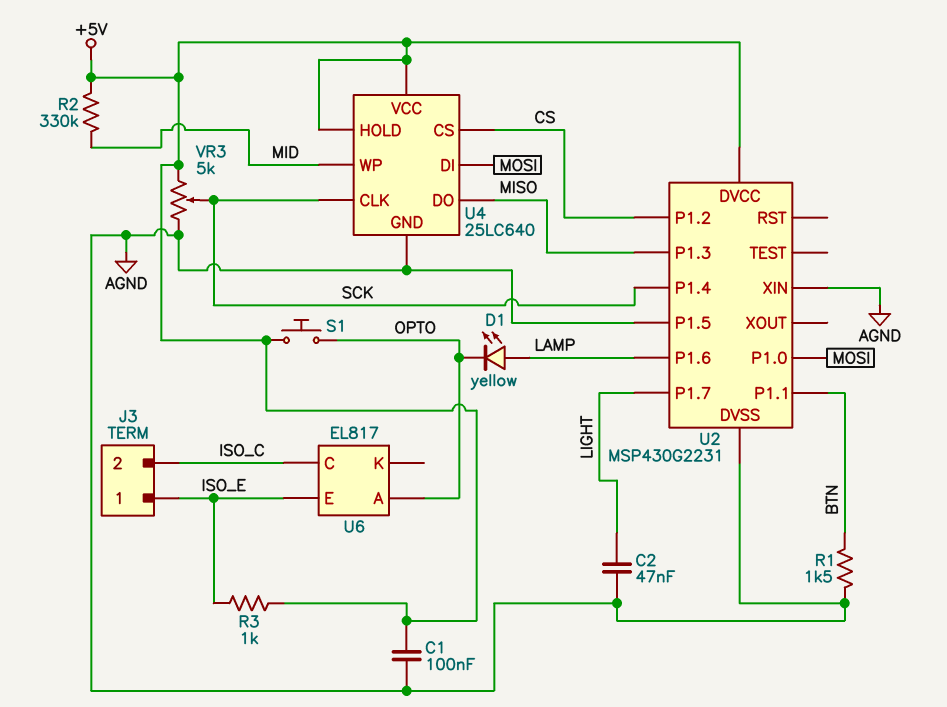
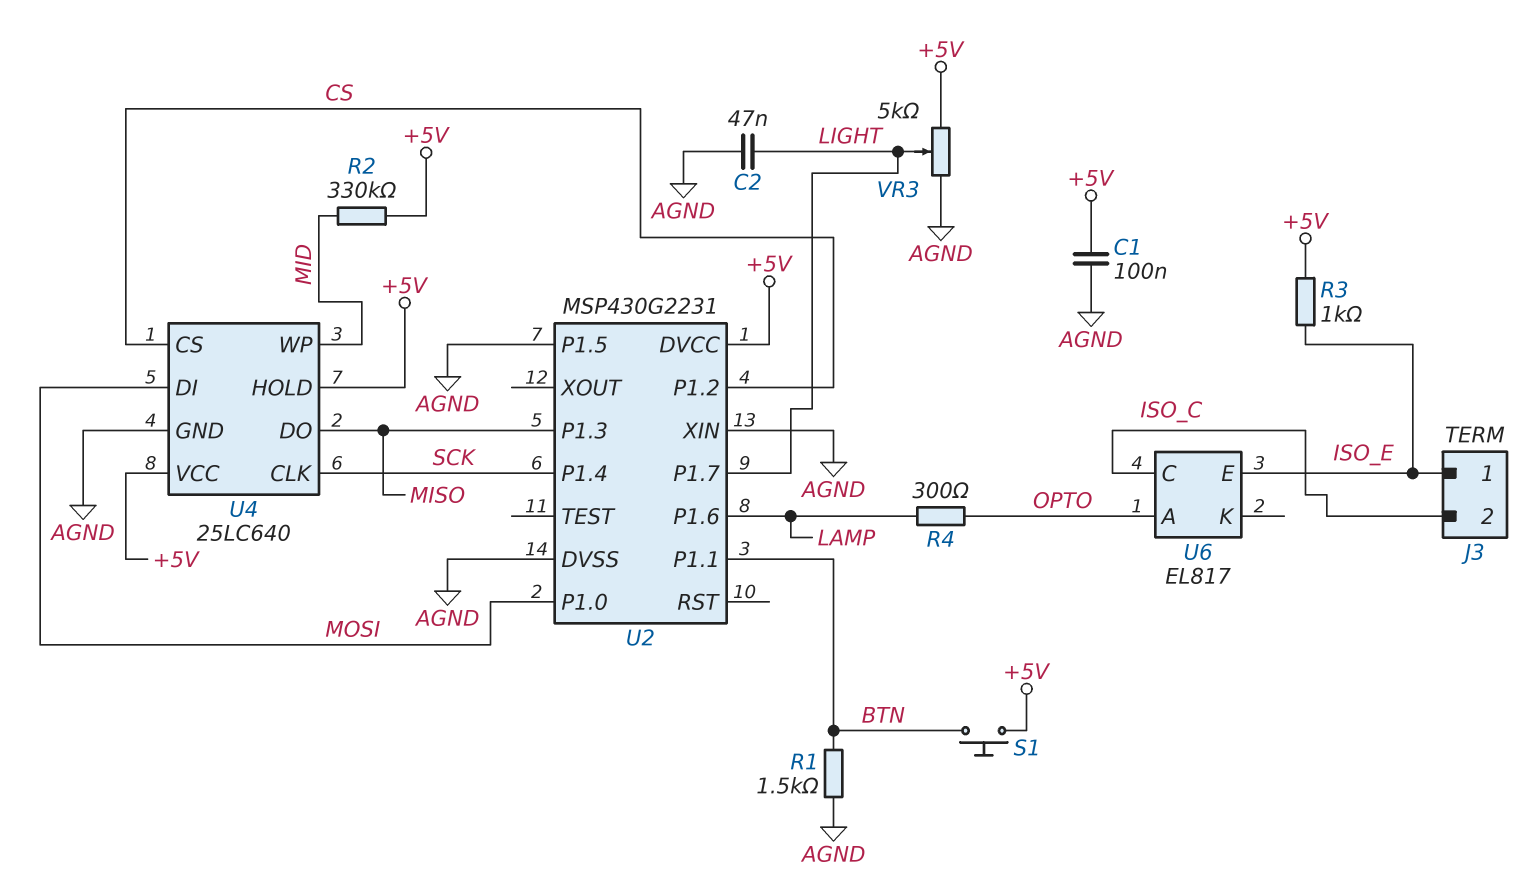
D1: LED yellow (A LAMP, K OPTO) -> none
R4: none -> 300 (LAMP, OPTO)
S1: button (+5V, OPTO) -> button (+5V, BTN)
VR3: 5k (+5V, AGND, wiper SCK) -> 5k (+5V, AGND, wiper LIGHT)

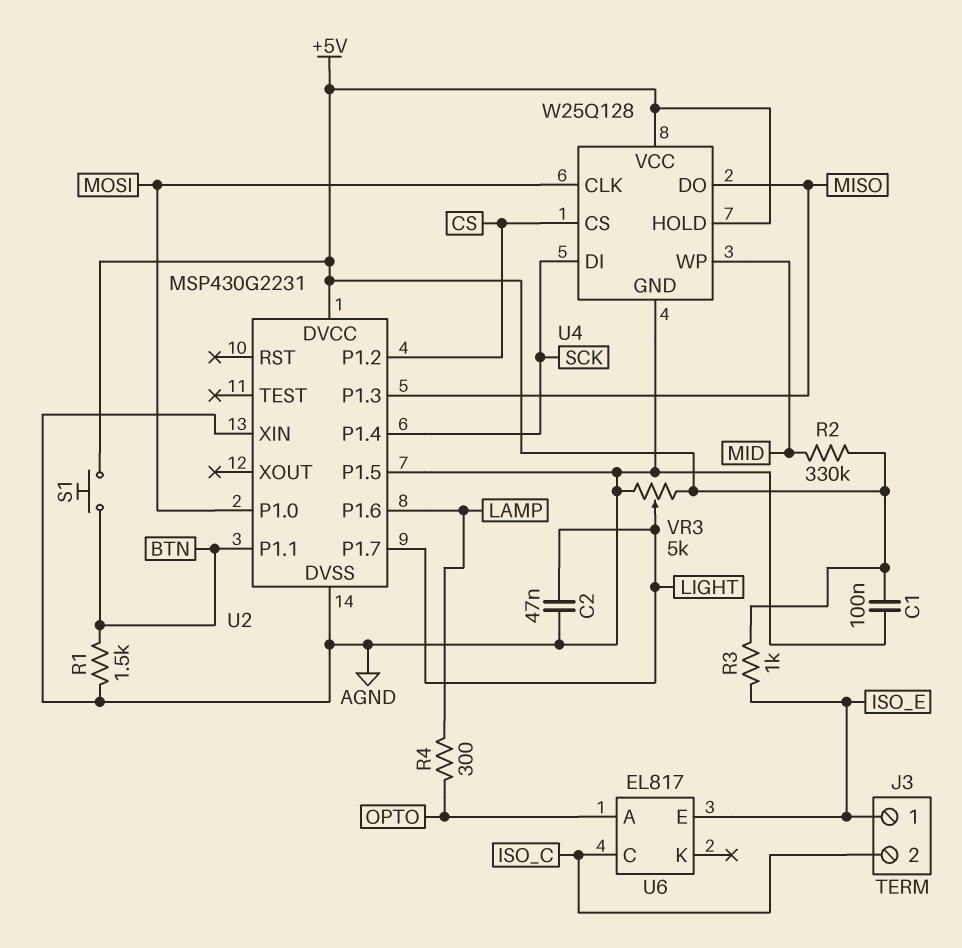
U4: 25LC640 -> W25Q128
U4 pin CLK: SCK -> MOSI
U4 pin DI: MOSI -> SCK

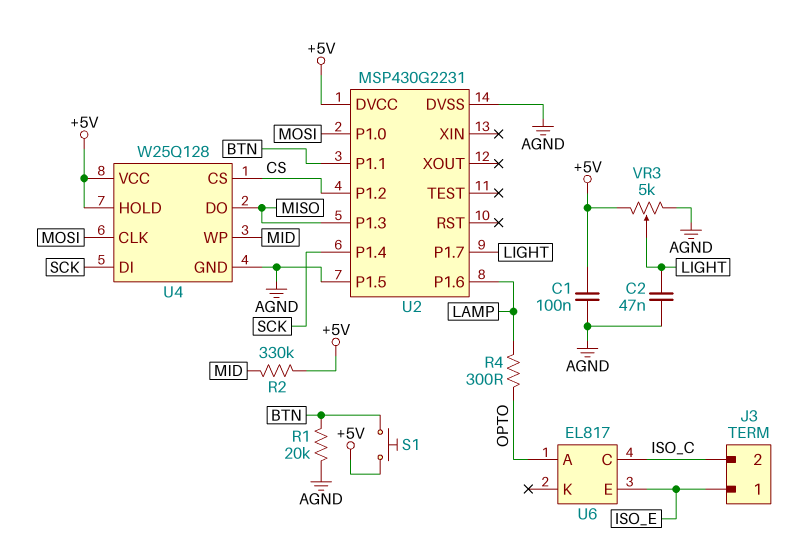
R1: 1.5k (AGND, BTN) -> 20k (AGND, BTN)
R3: 1k (+5V, ISO_E) -> none
U2 pin XIN: AGND -> none

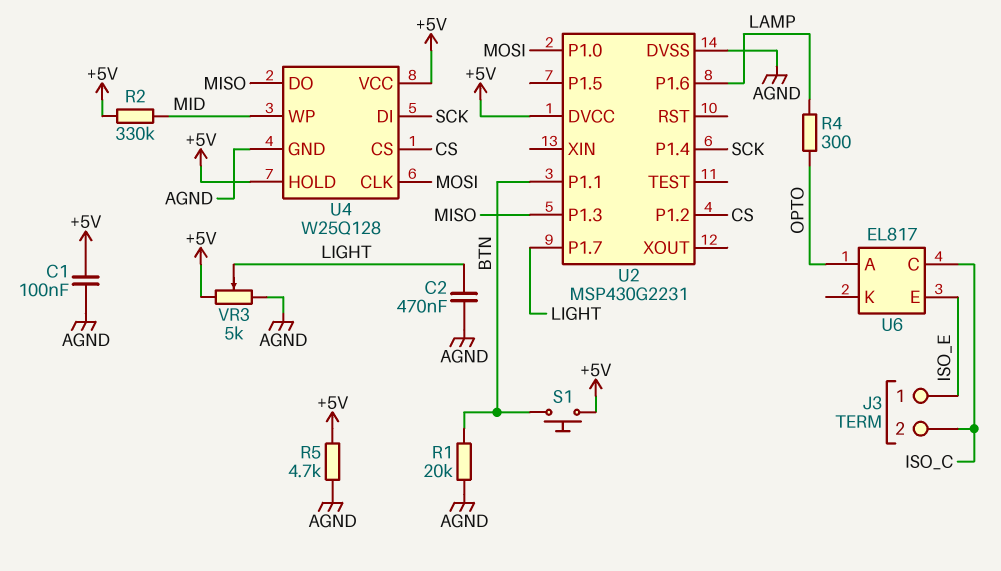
C2: 47nF (AGND, LIGHT) -> 470nF (AGND, LIGHT)
R5: none -> 4.7k (+5V, AGND)
U2 pin P1.5: AGND -> none

